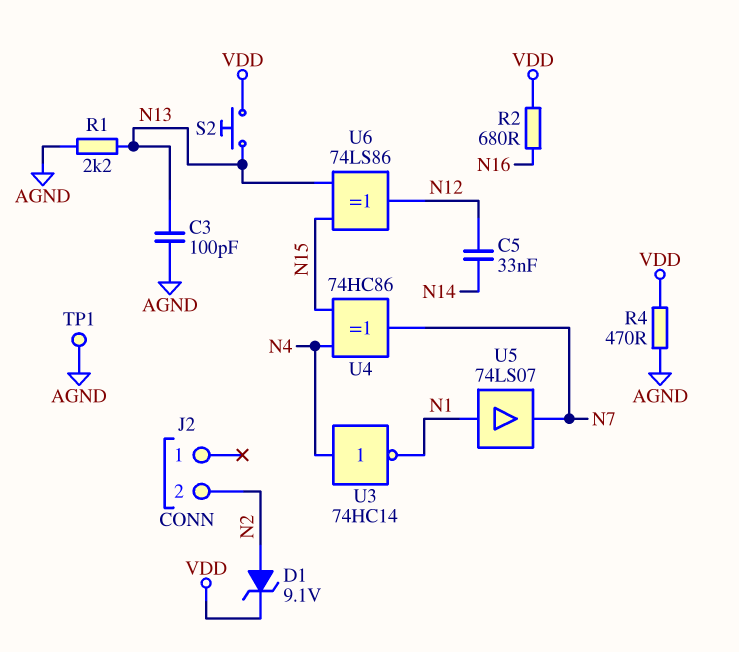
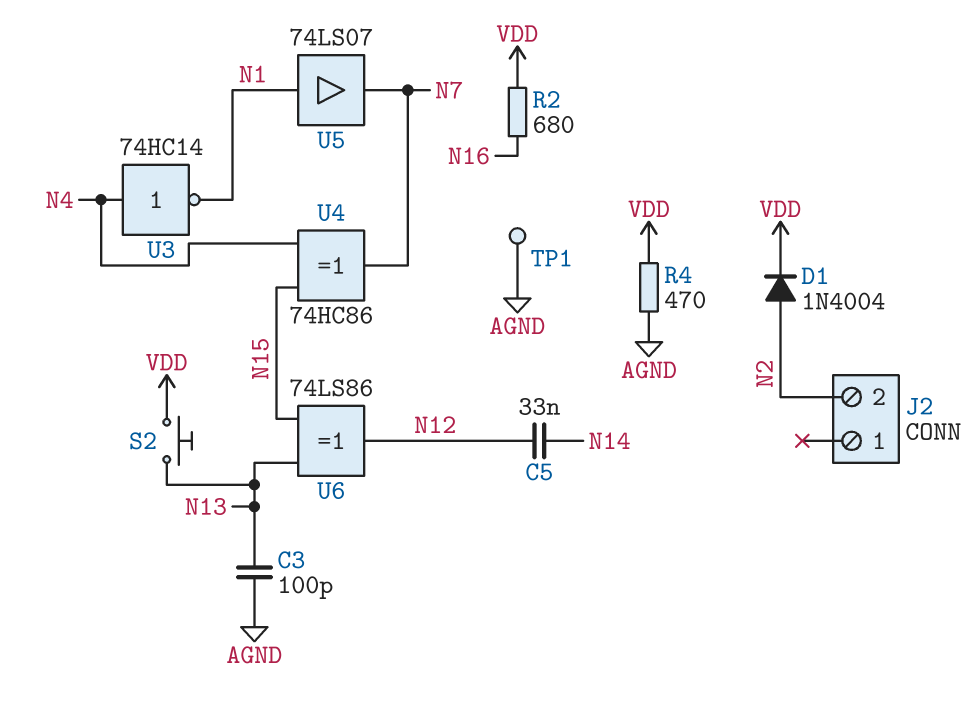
D1: zener 9.1V (A N2, K VDD) -> diode 1N4004 (A N2, K VDD)
R1: 2.2k (AGND, N13) -> none

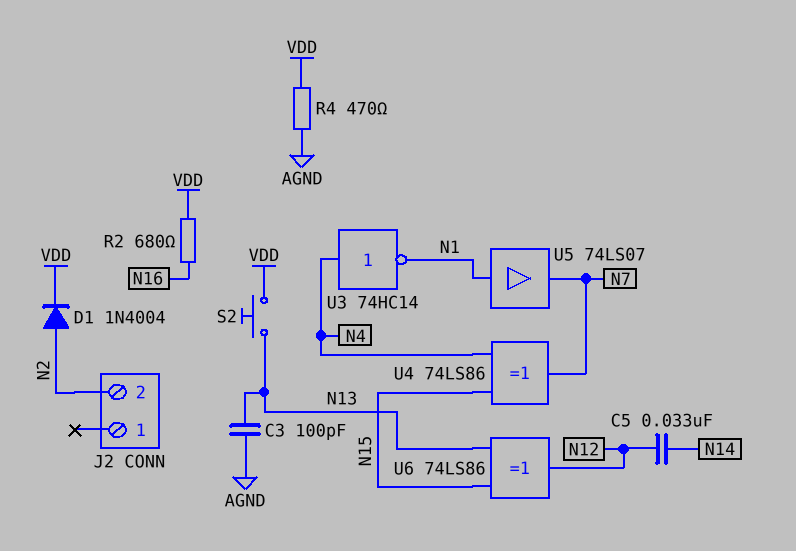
TP1: test point (AGND) -> none
U4: XOR 74HC86 (in N4, in N15, out N7) -> XOR 74LS86 (in N4, in N15, out N7)

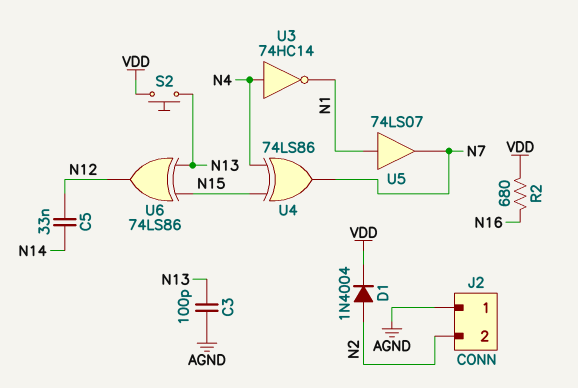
J2 pin 1: none -> AGND
R4: 470 (AGND, VDD) -> none

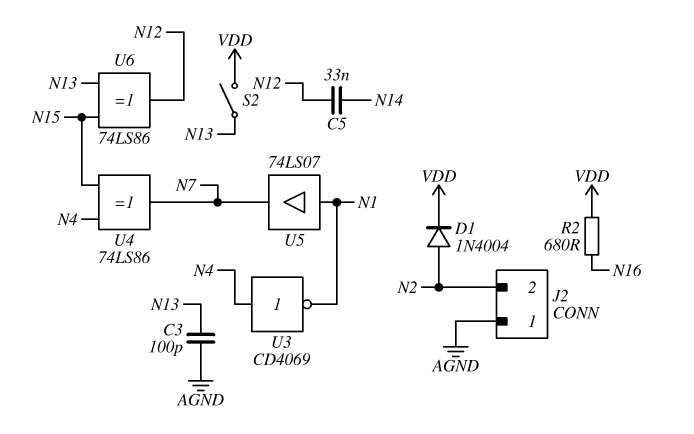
S2: button (N13, VDD) -> switch (N13, VDD)
U3: NOT 74HC14 (in N4, out N1) -> NOT CD4069 (in N4, out N1)

